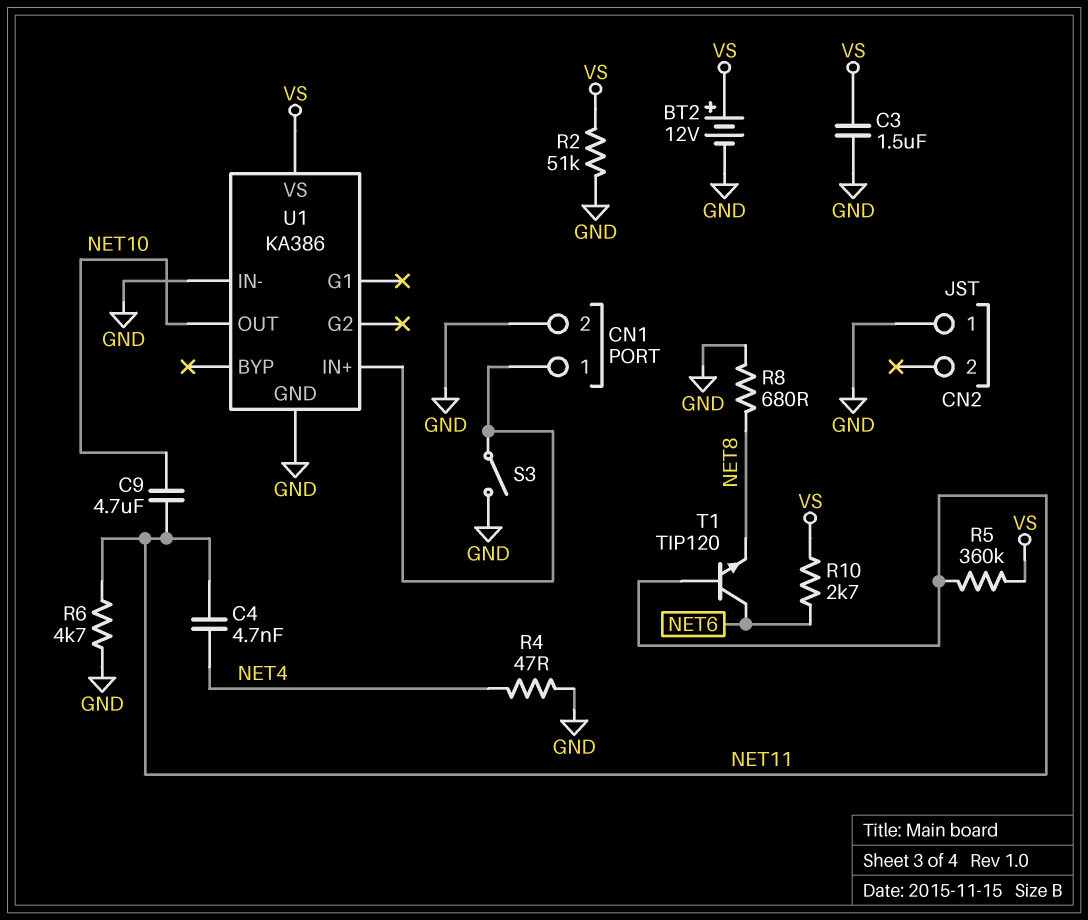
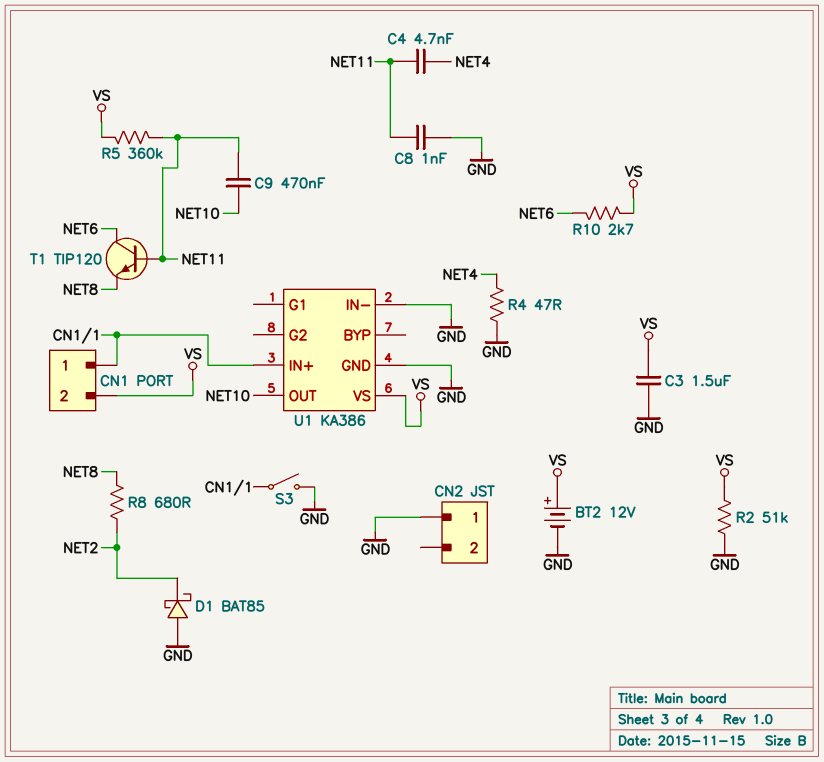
C8: none -> 1nF (GND, NET11)
C9: 4.7uF (NET10, NET11) -> 470nF (NET10, NET11)
CN1 pin 2: GND -> VS
D1: none -> schottky BAT85 (A GND, K NET2)
R6: 4.7k (GND, NET11) -> none
R8: 680 (GND, NET8) -> 680 (NET2, NET8)

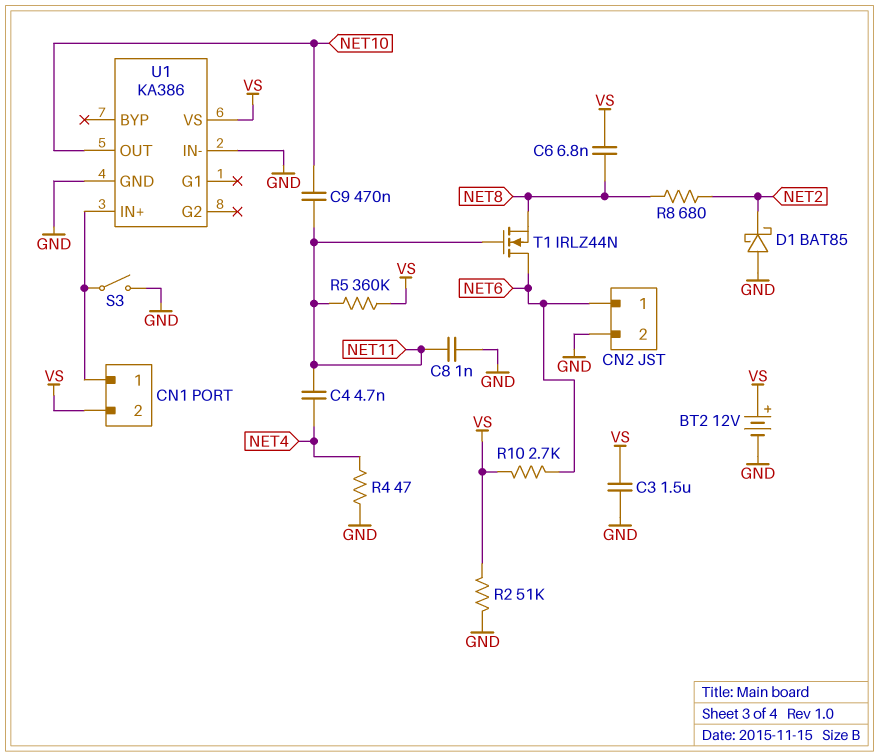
C6: none -> 6.8nF (NET8, VS)
CN2 pin 1: GND -> NET6
CN2 pin 2: none -> GND
T1: NPN TIP120 (B NET11, C NET6, E NET8) -> NMOS IRLZ44N (G NET11, D NET6, S NET8)

